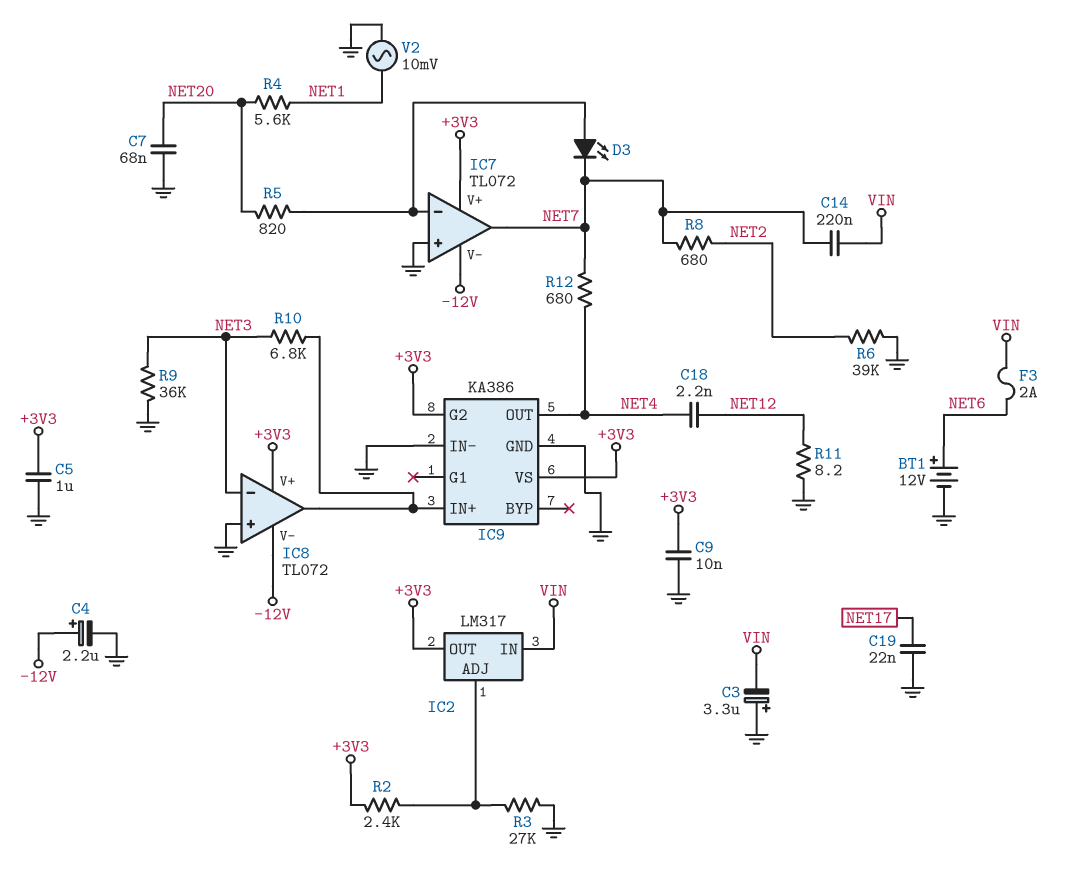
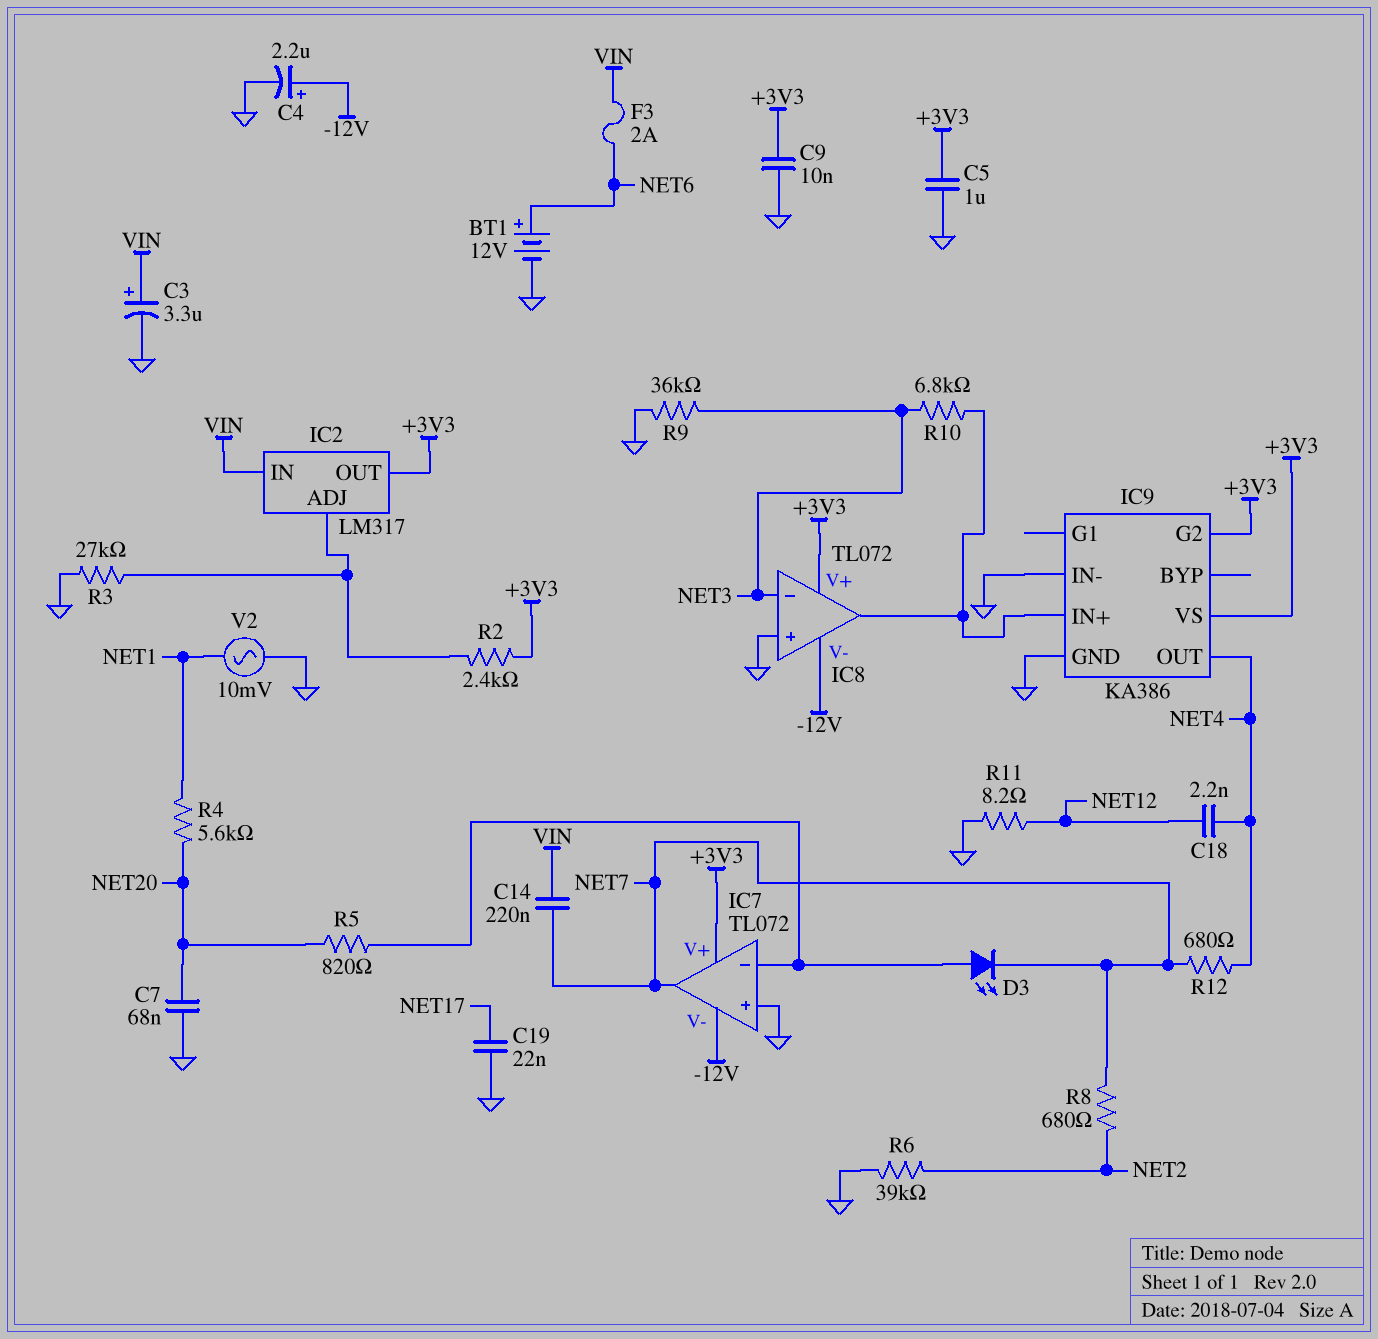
C3: 3.3uF (plus GND, minus VIN) -> 3.3uF (plus VIN, minus GND)

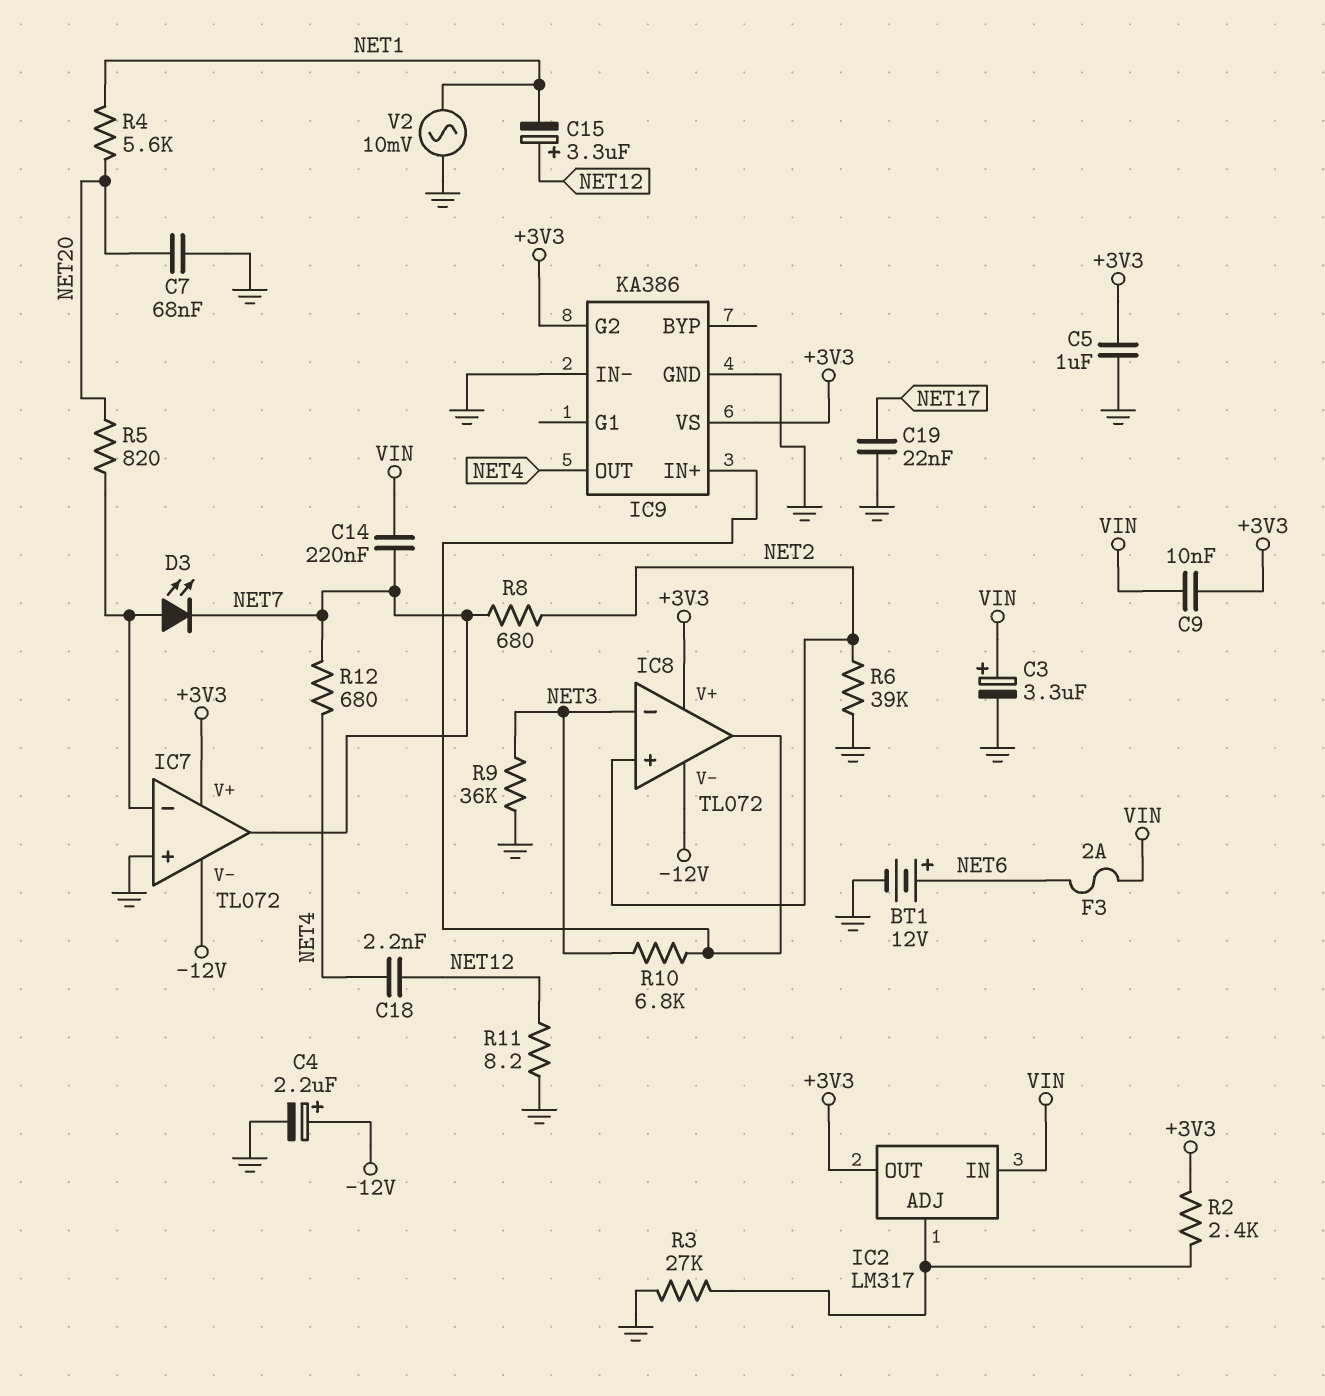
C9: 10nF (+3V3, GND) -> 10nF (+3V3, VIN)
C15: none -> 3.3uF (plus NET12, minus NET1)
IC8 pin in+: GND -> NET2

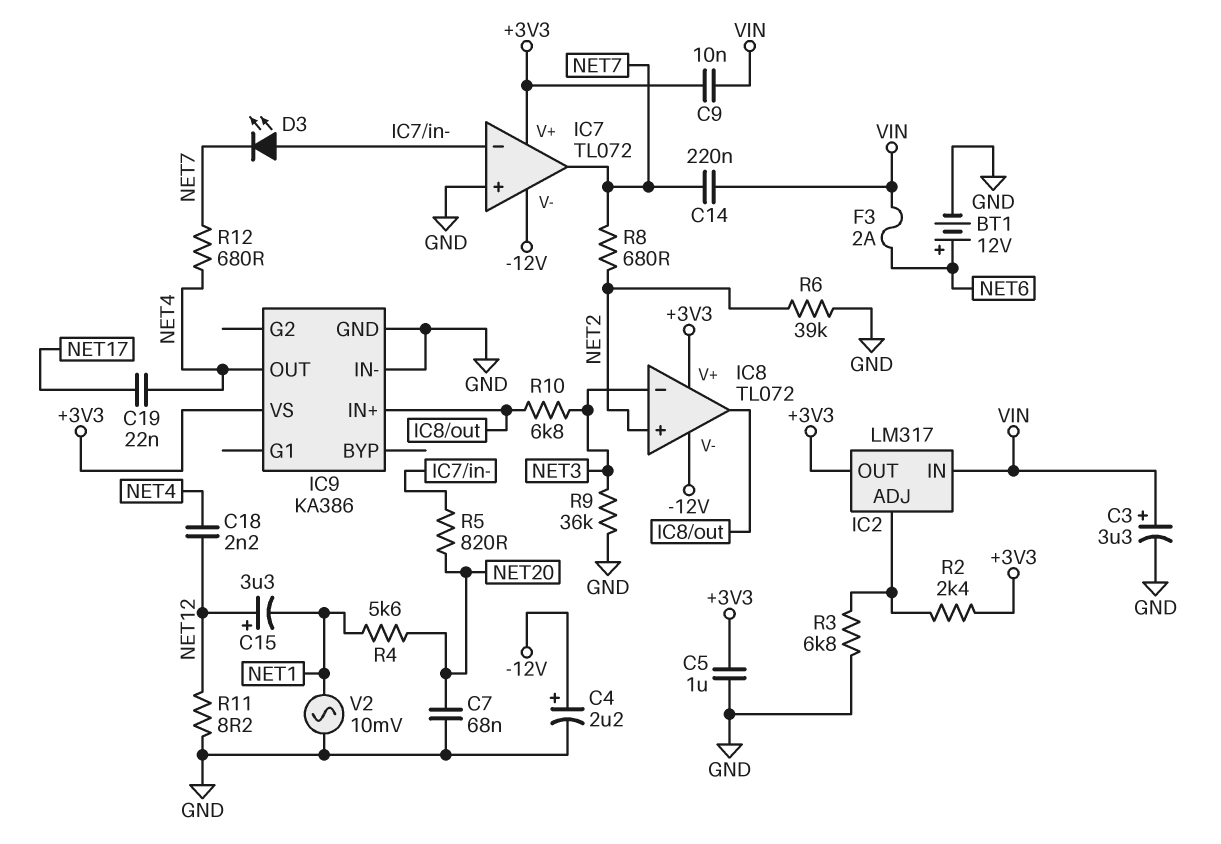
C19: 22nF (GND, NET17) -> 22nF (NET4, NET17)
IC9 pin G2: +3V3 -> none
R3: 27k (GND, IC2/ADJ) -> 6.8k (GND, IC2/ADJ)

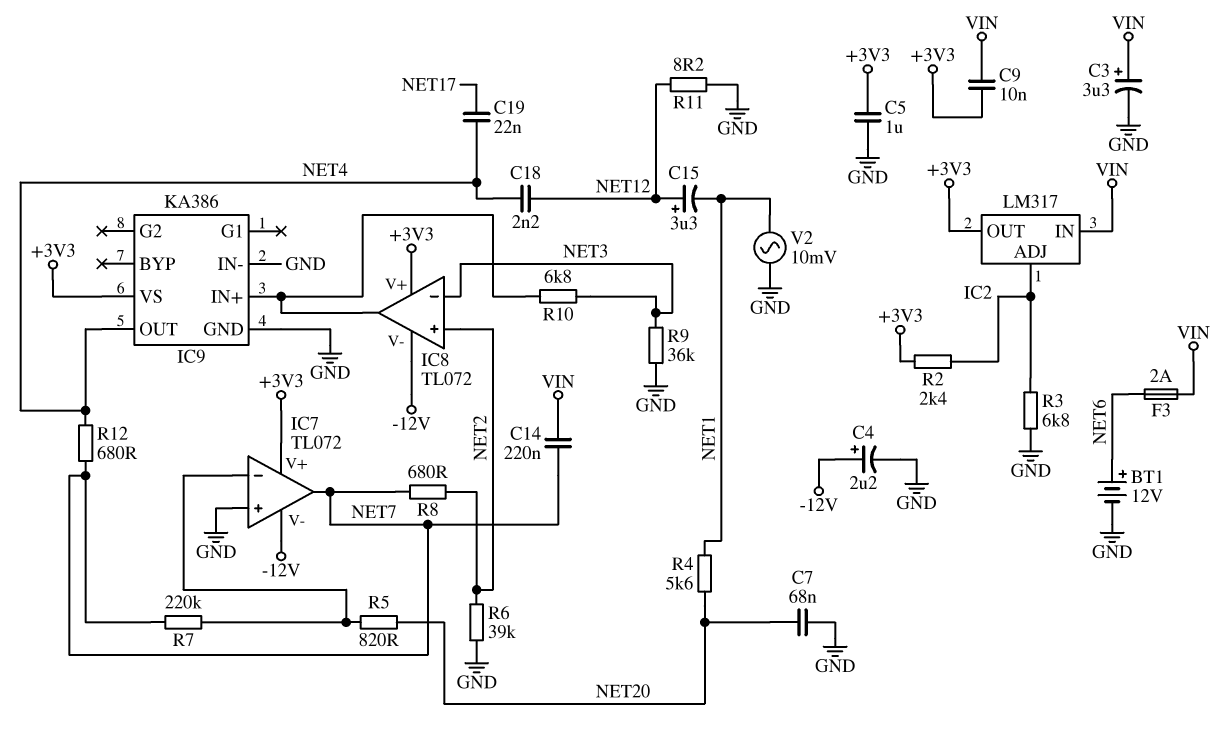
D3: LED (A IC7/in-, K NET7) -> none
R7: none -> 220k (IC7/in-, NET7)

